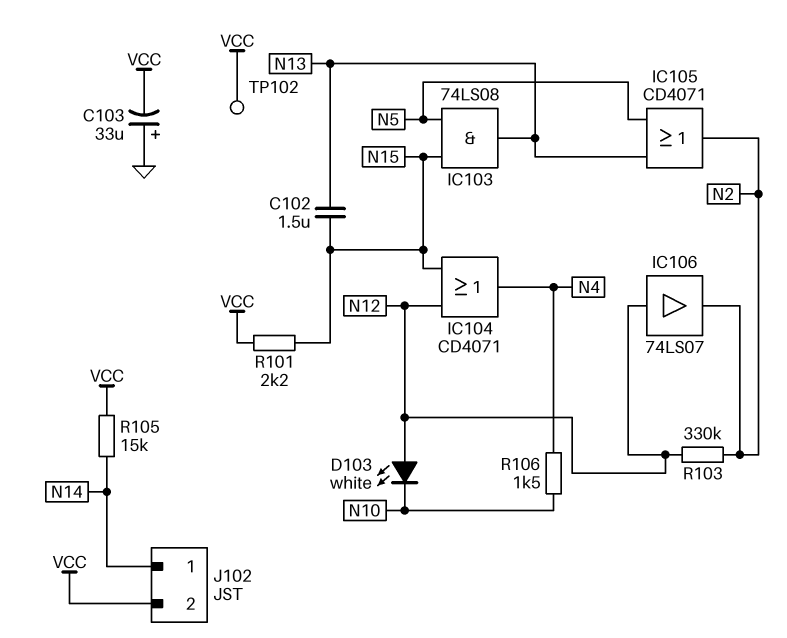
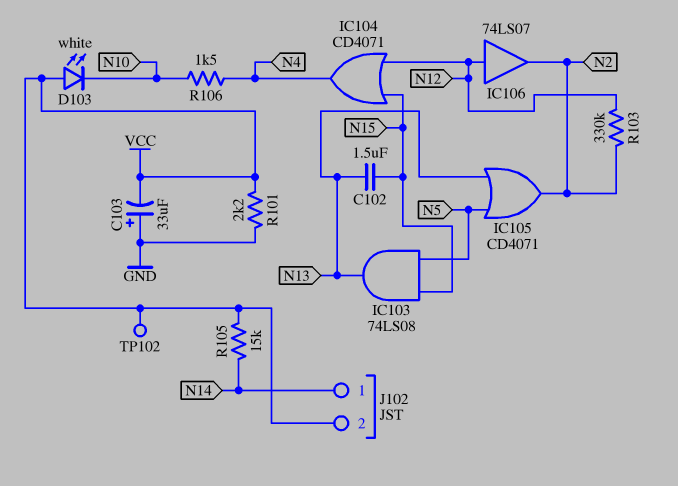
D103: LED white (A N12, K N10) -> LED white (A VCC, K N10)
R101: 2.2k (N15, VCC) -> 2.2k (GND, VCC)

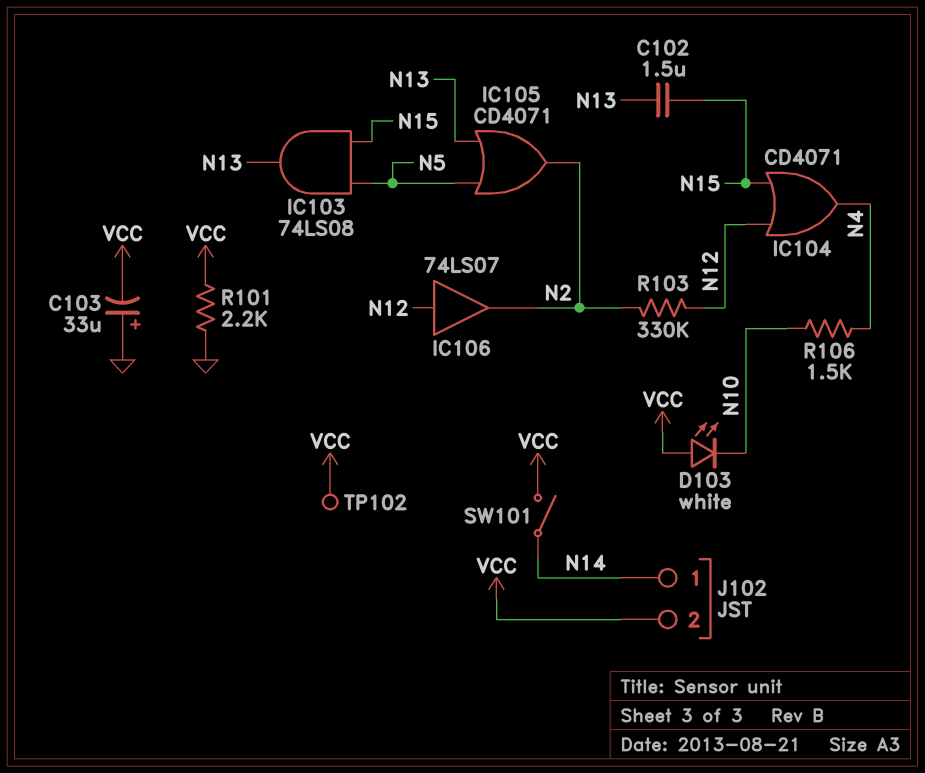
R105: 15k (N14, VCC) -> none
SW101: none -> switch (N14, VCC)

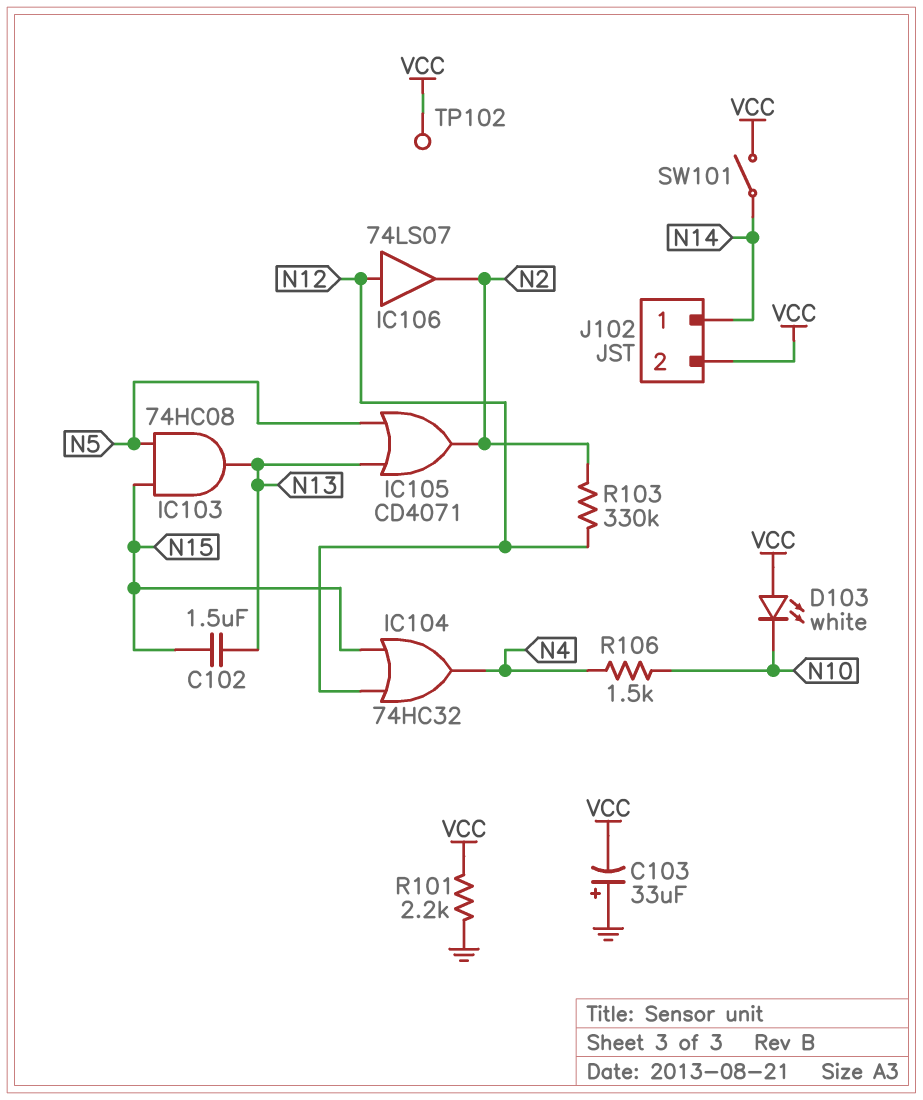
IC103: AND 74LS08 (in N5, in N15, out N13) -> AND 74HC08 (in N5, in N15, out N13)
IC104: OR CD4071 (in N12, in N15, out N4) -> OR 74HC32 (in N12, in N15, out N4)

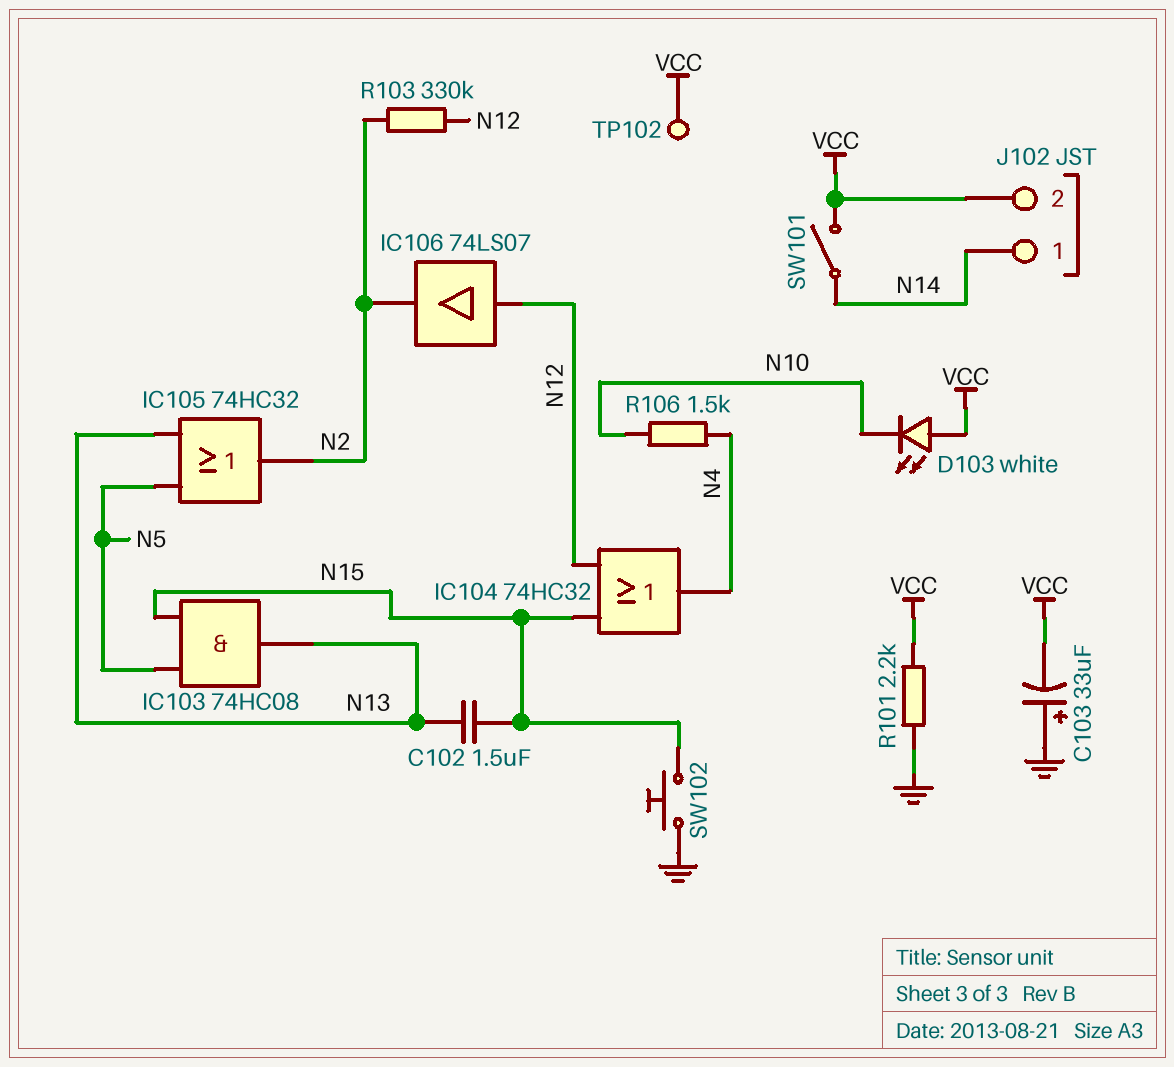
IC105: OR CD4071 (in N5, in N13, out N2) -> OR 74HC32 (in N5, in N13, out N2)
SW102: none -> button (GND, N15)

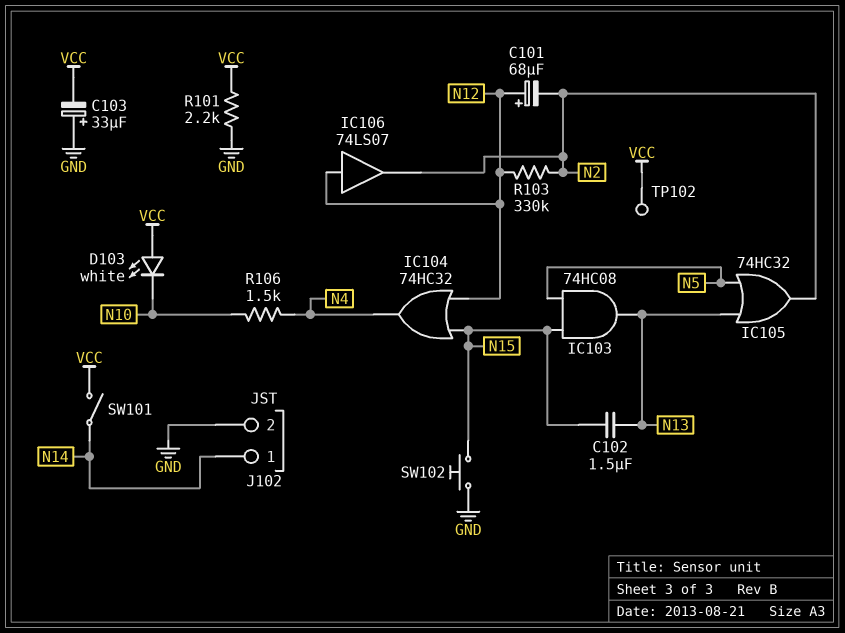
C101: none -> 68uF (plus N12, minus N2)
J102 pin 2: VCC -> GND

